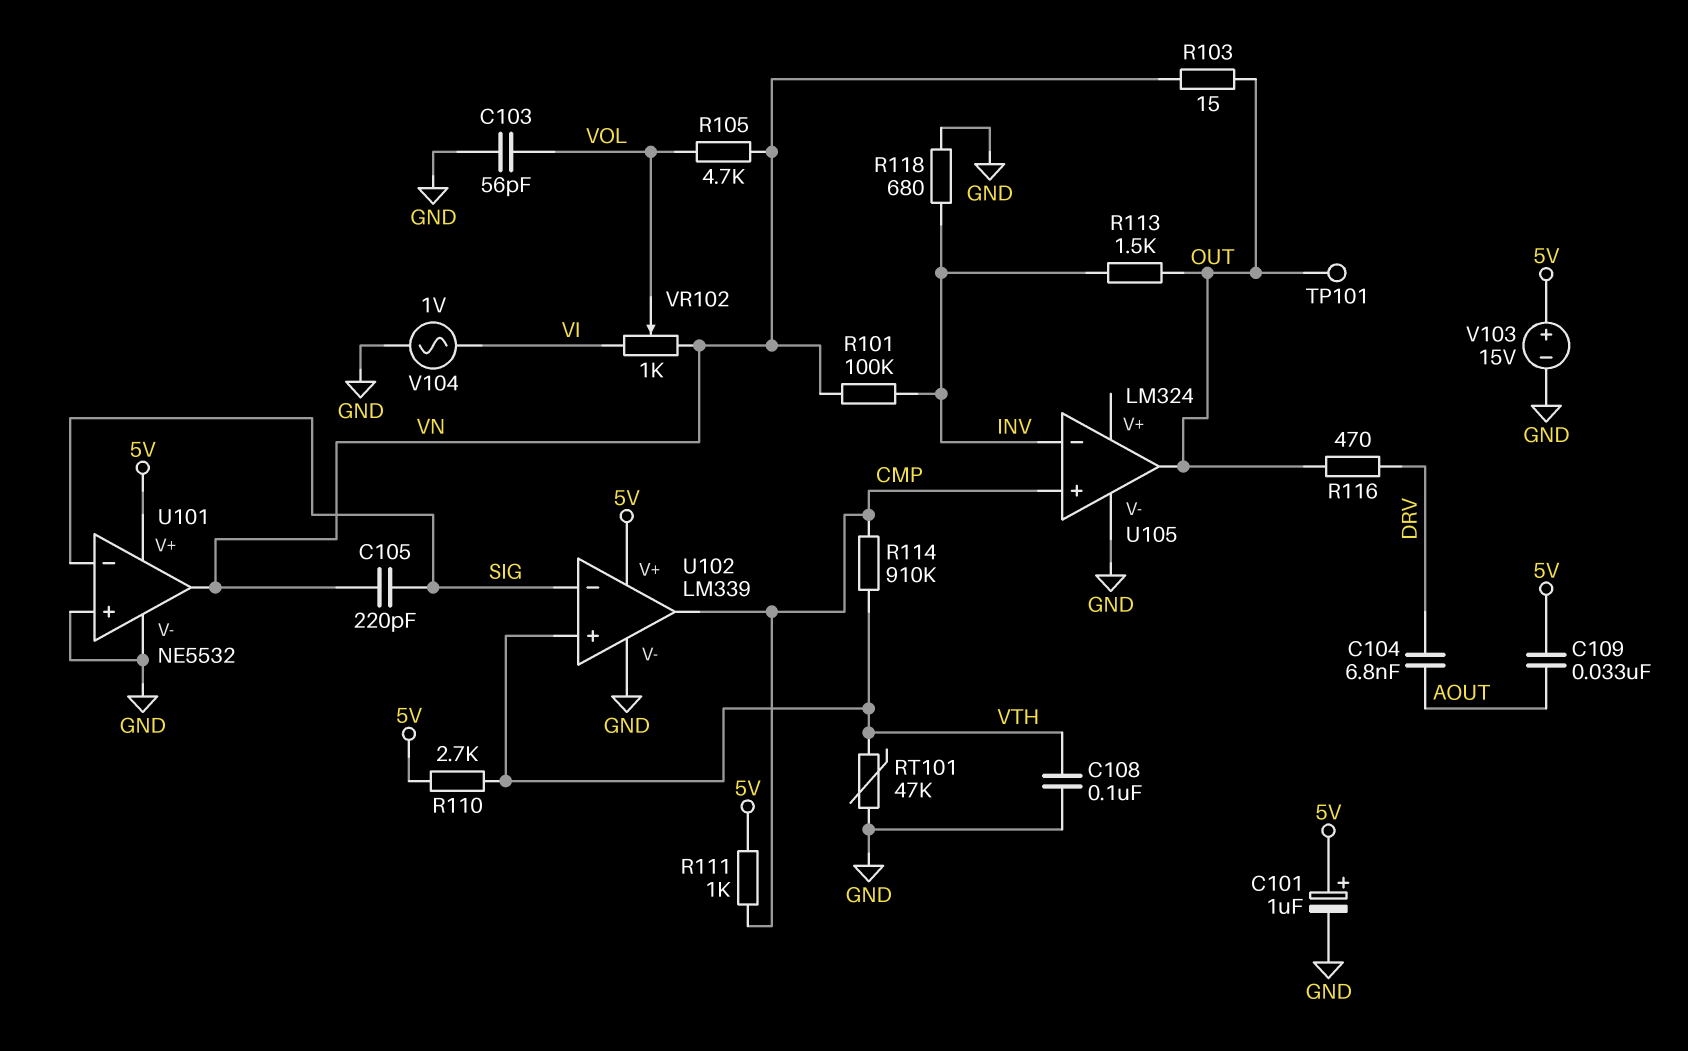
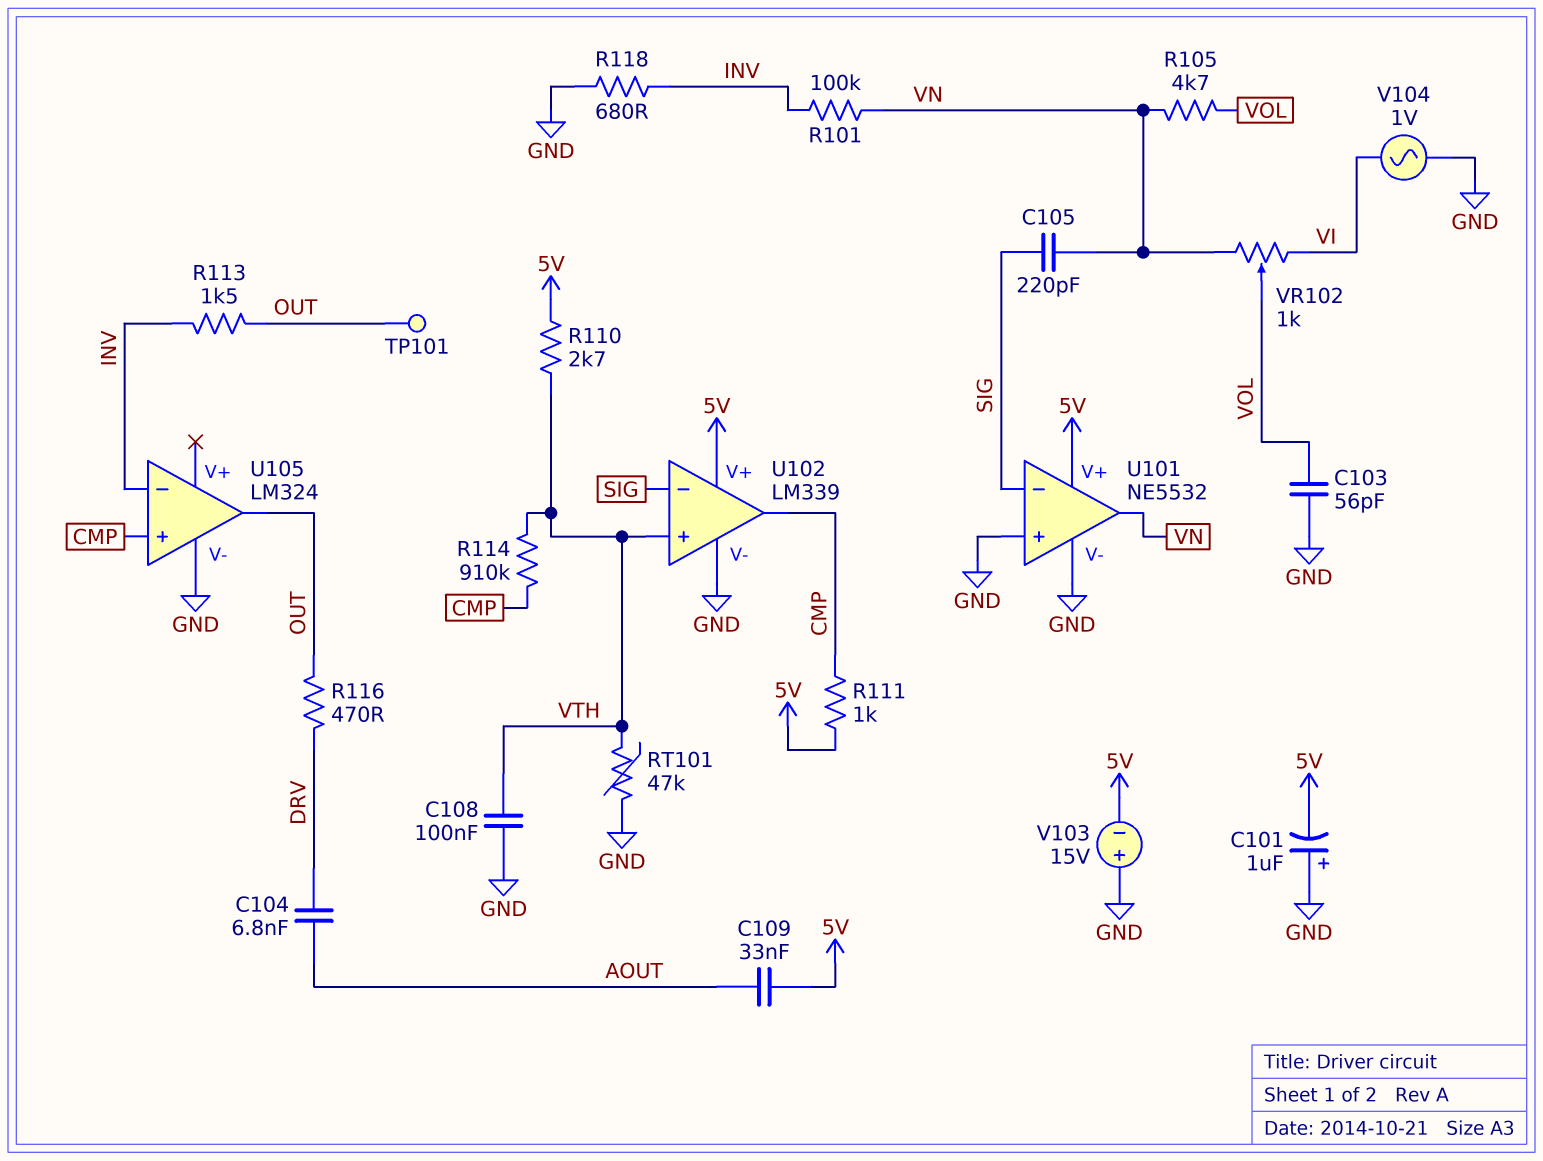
C101: 1uF (plus 5V, minus GND) -> 1uF (plus GND, minus 5V)
R103: 15 (OUT, VN) -> none
V103: 15V (plus 5V, minus GND) -> 15V (plus GND, minus 5V)

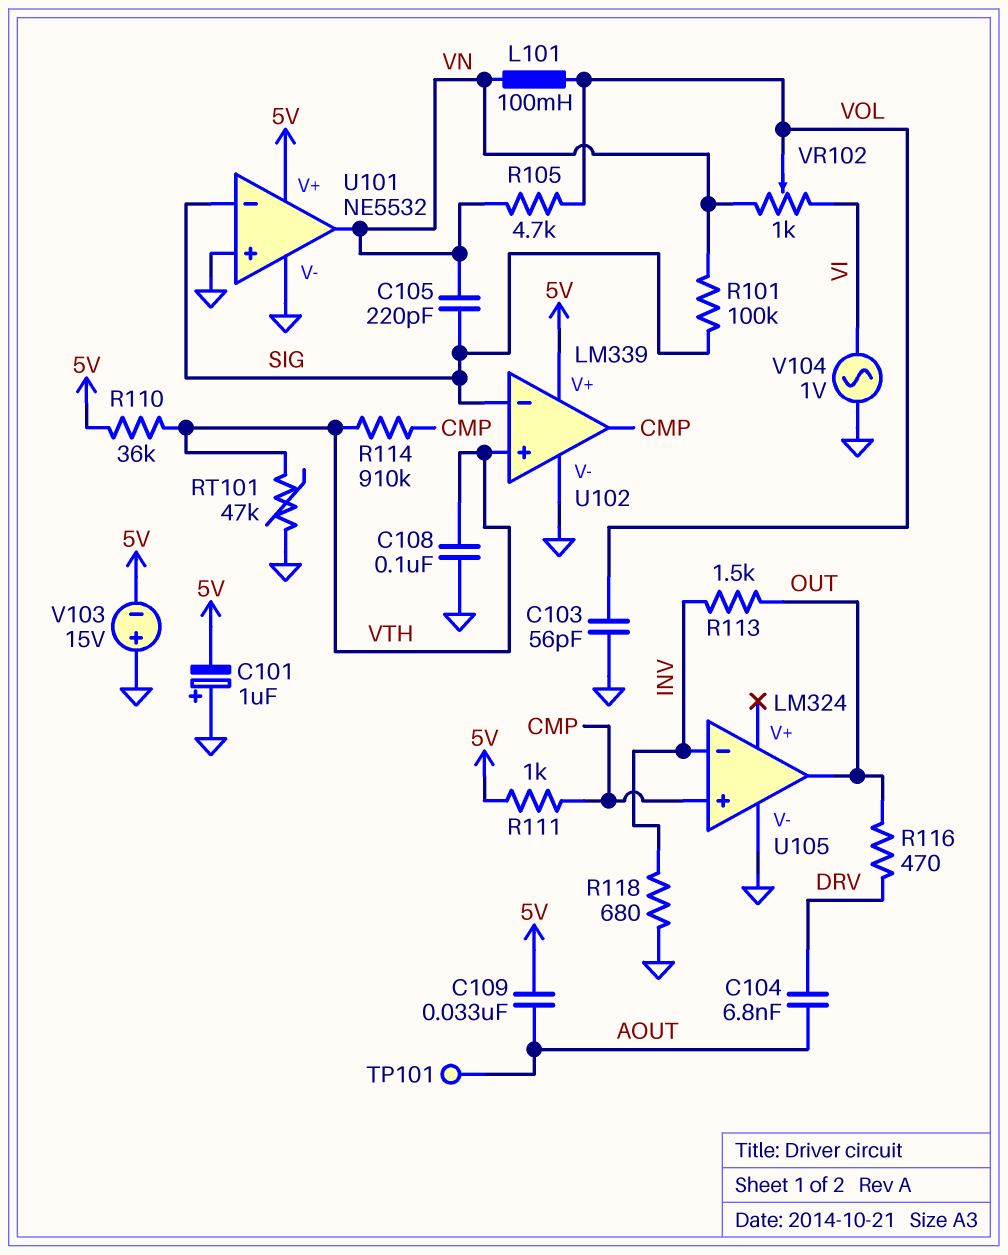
L101: none -> 100mH (VN, VOL)
R101: 100k (INV, VN) -> 100k (SIG, VN)
R110: 2.7k (5V, VTH) -> 36k (5V, VTH)
TP101: test point (OUT) -> test point (AOUT)

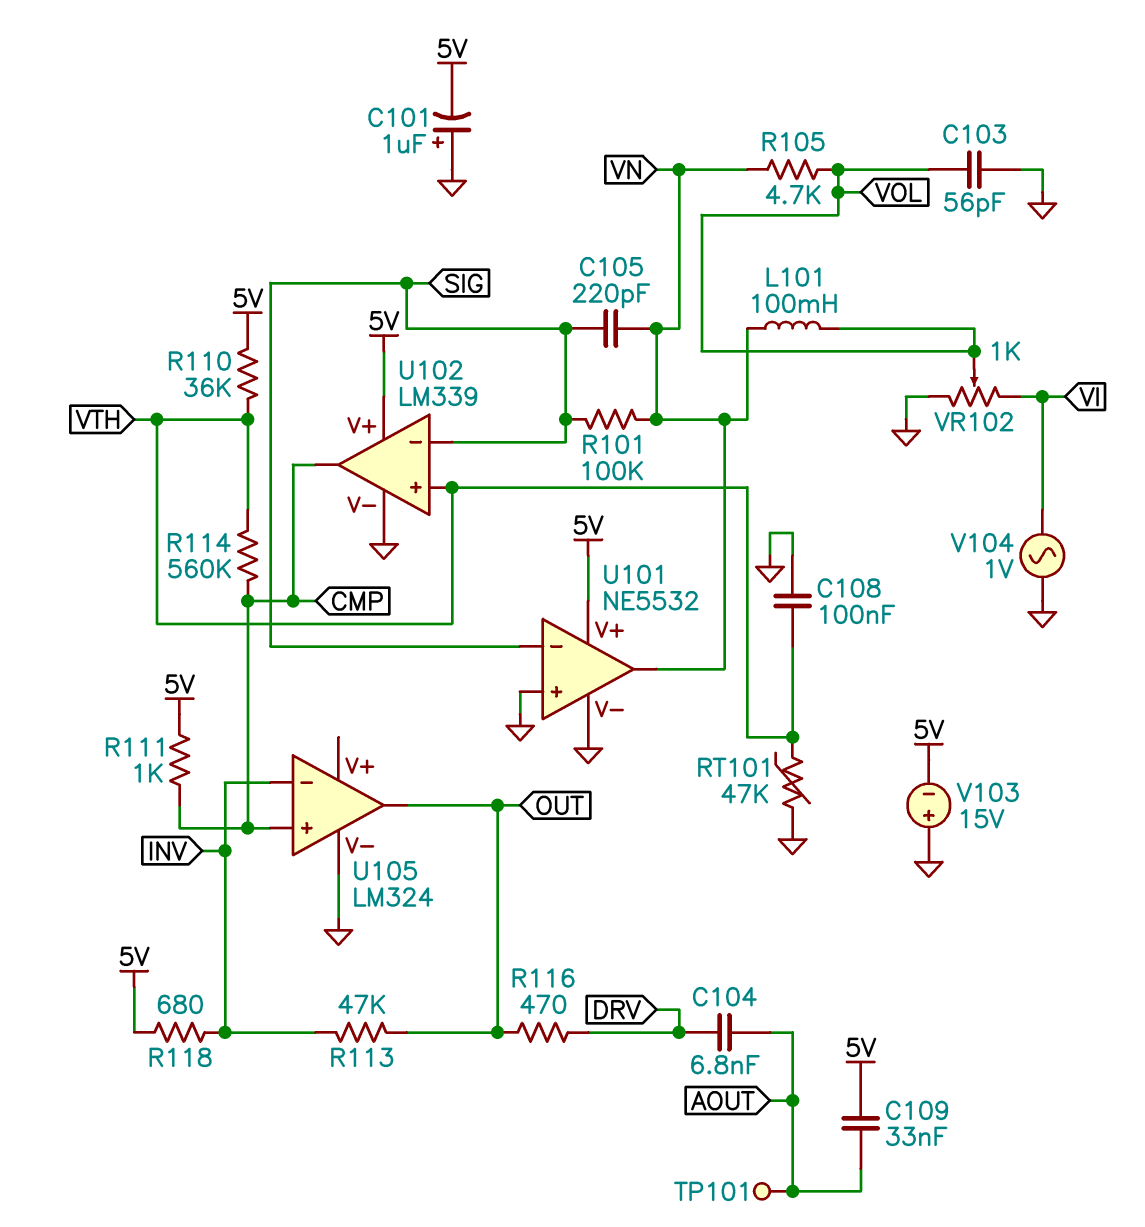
R113: 1.5k (INV, OUT) -> 47k (INV, OUT)
R114: 910k (CMP, VTH) -> 560k (CMP, VTH)
R118: 680 (GND, INV) -> 680 (5V, INV)
VR102: 1k (VI, VN, wiper VOL) -> 1k (GND, VI, wiper VOL)

